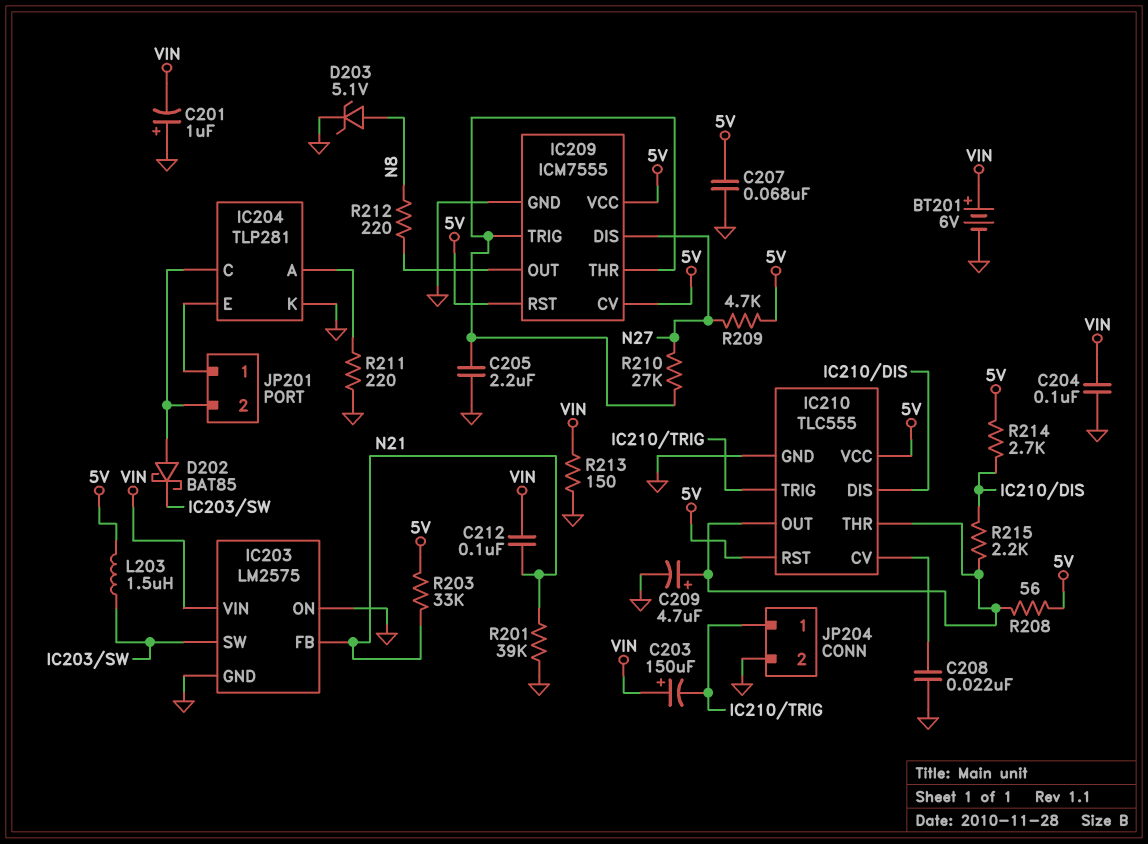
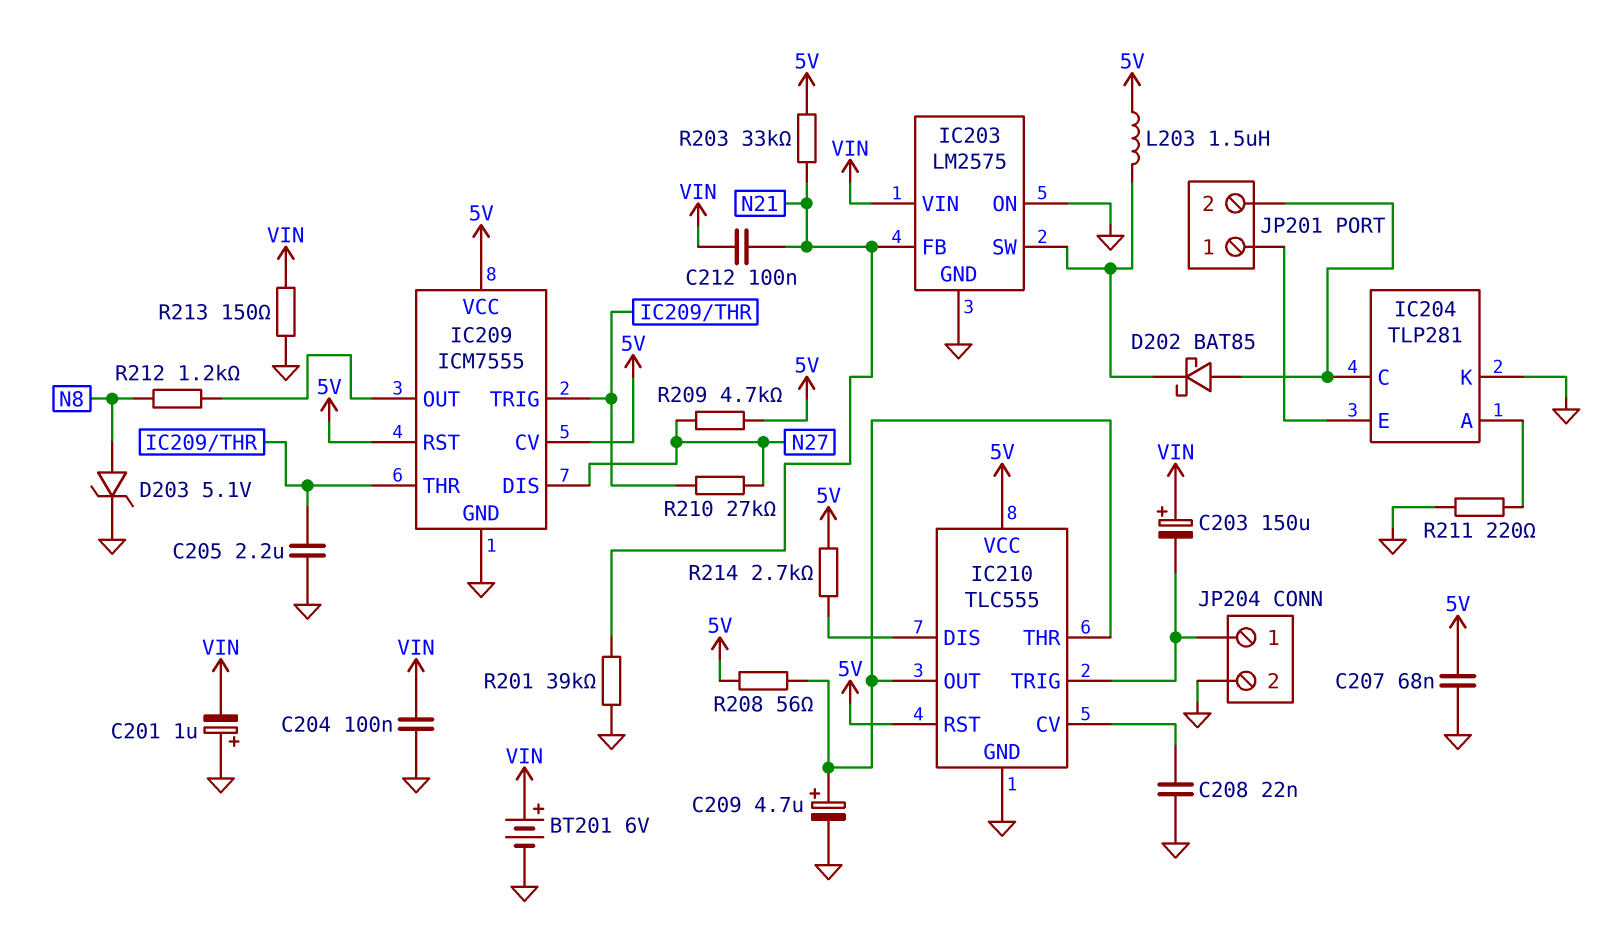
R212: 220 (IC209/OUT, N8) -> 1.2k (IC209/OUT, N8)
R215: 2.2k (IC210/DIS, IC210/OUT) -> none

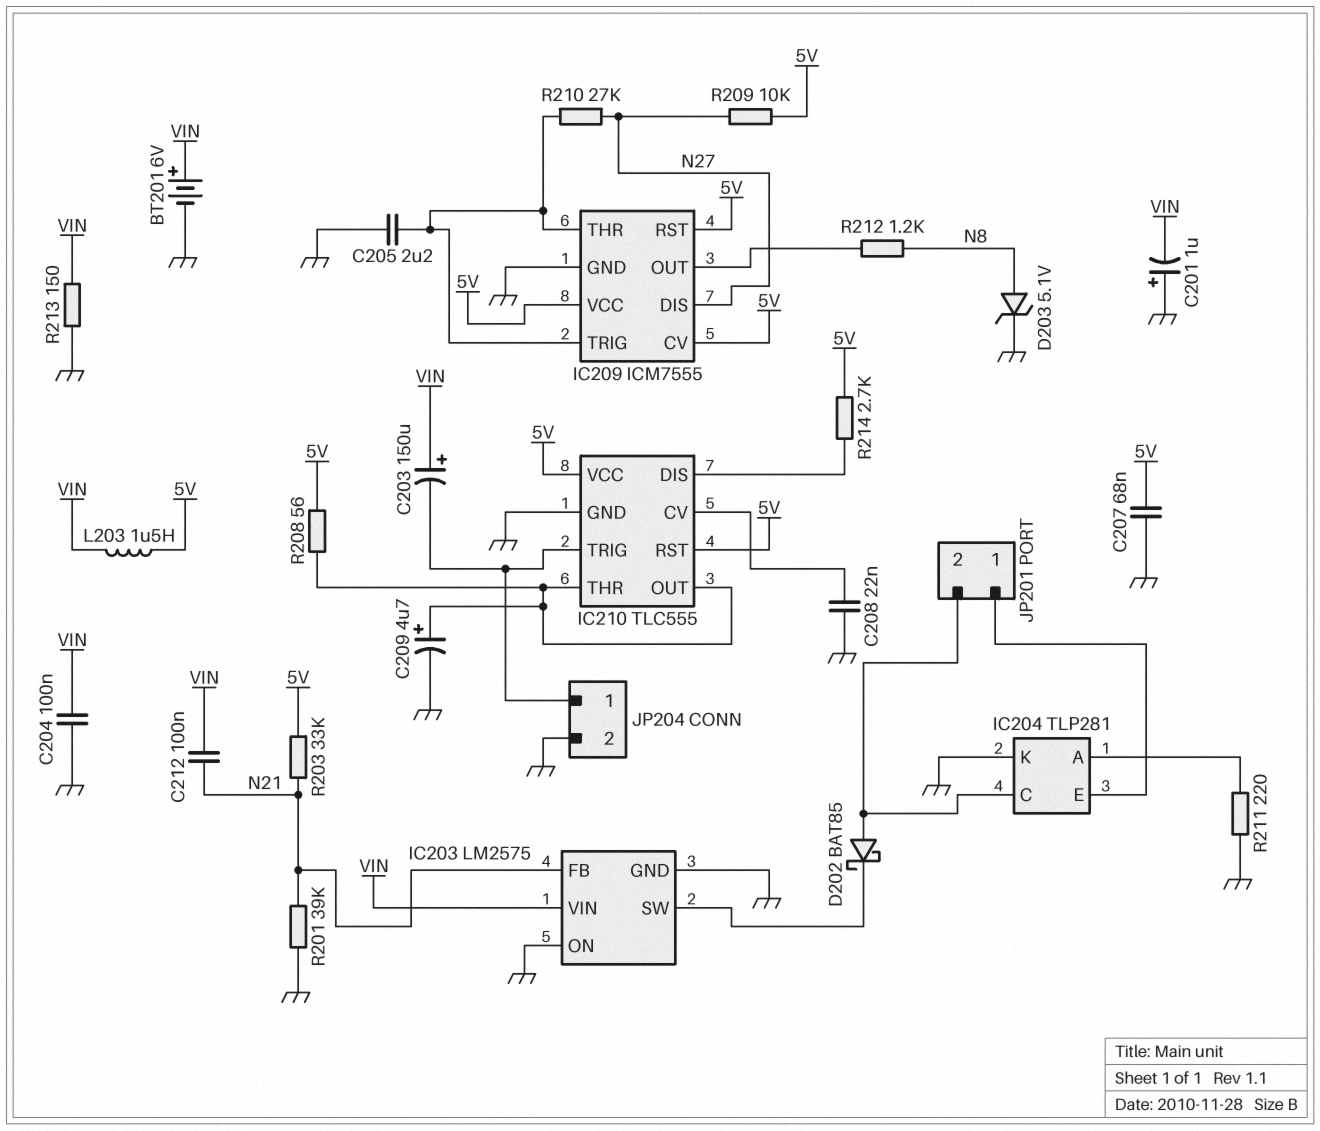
L203: 1.5uH (5V, IC203/SW) -> 1.5uH (5V, VIN)
R209: 4.7k (5V, N27) -> 10k (5V, N27)

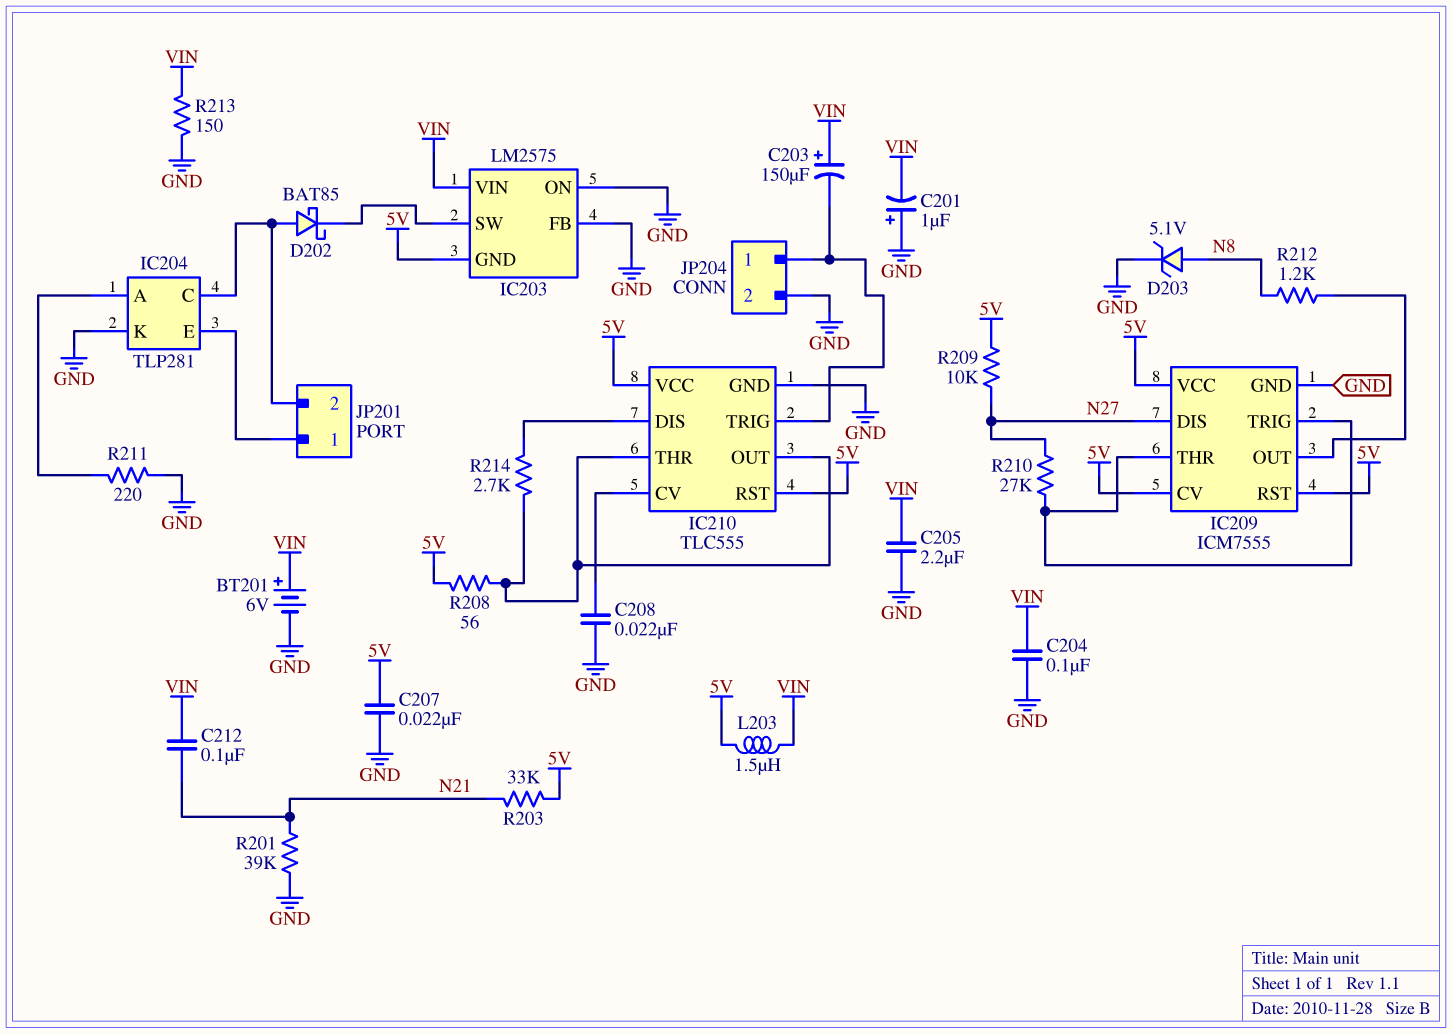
C205: 2.2uF (GND, IC209/THR) -> 2.2uF (GND, VIN)
C207: 68nF (5V, GND) -> 22nF (5V, GND)
C209: 4.7uF (plus IC210/OUT, minus GND) -> none
IC203 pin FB: N21 -> GND
IC203 pin GND: GND -> 5V
R214: 2.7k (5V, IC210/DIS) -> 2.7k (IC210/DIS, IC210/OUT)

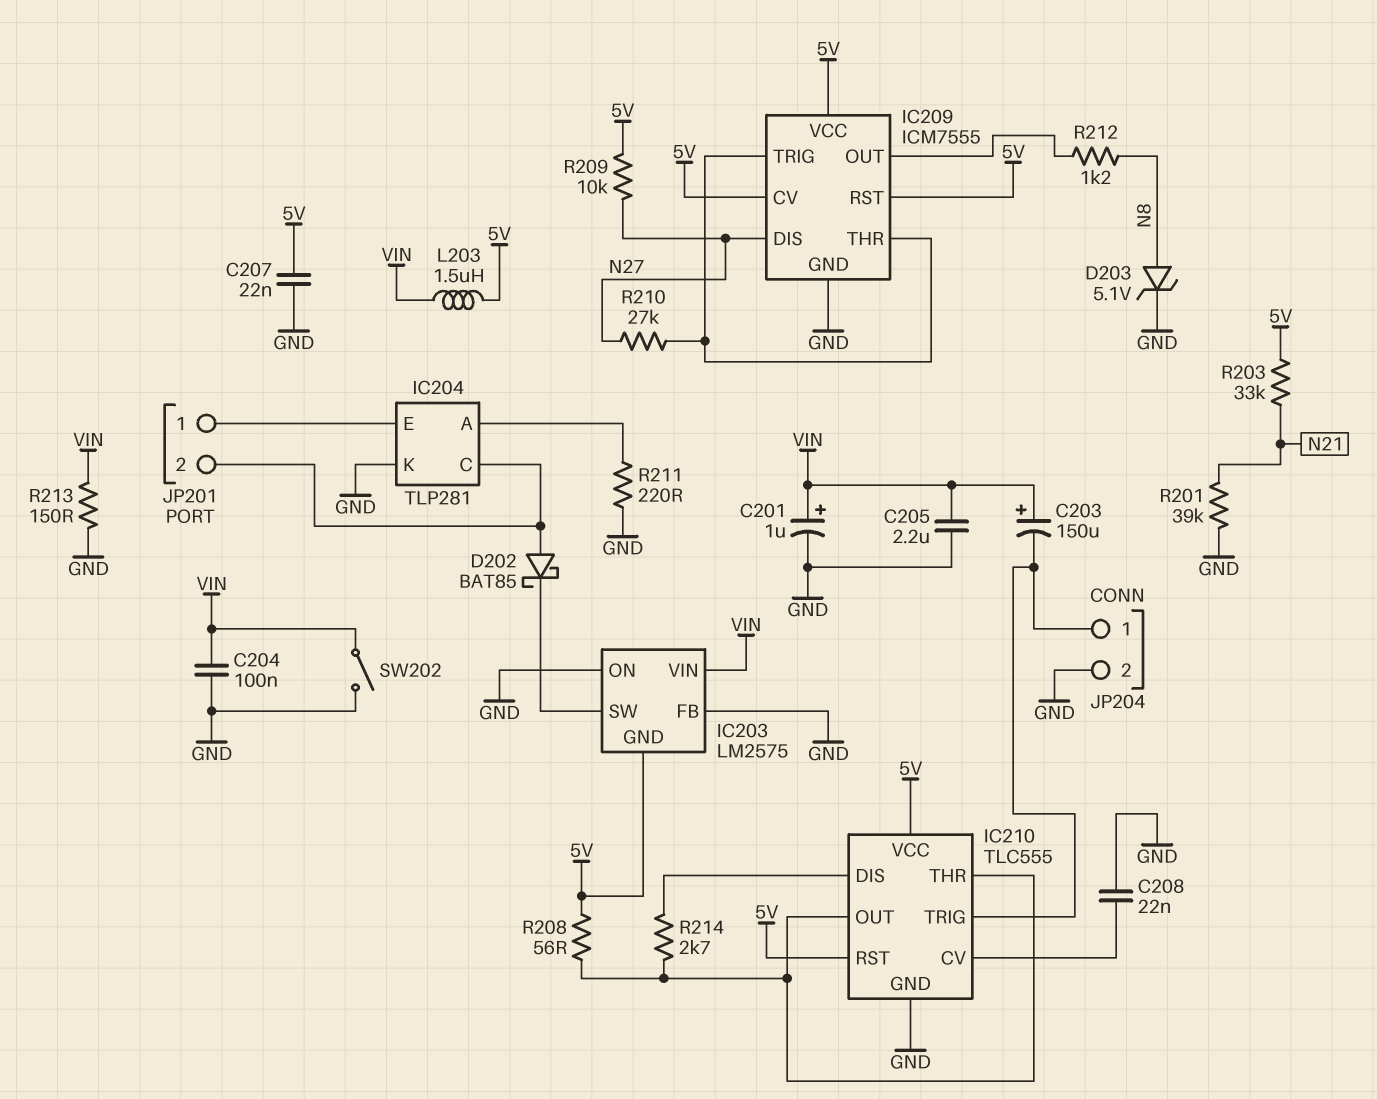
BT201: 6V (plus VIN, minus GND) -> none
C201: 1uF (plus GND, minus VIN) -> 1uF (plus VIN, minus GND)
C212: 100nF (N21, VIN) -> none
SW202: none -> switch (GND, VIN)

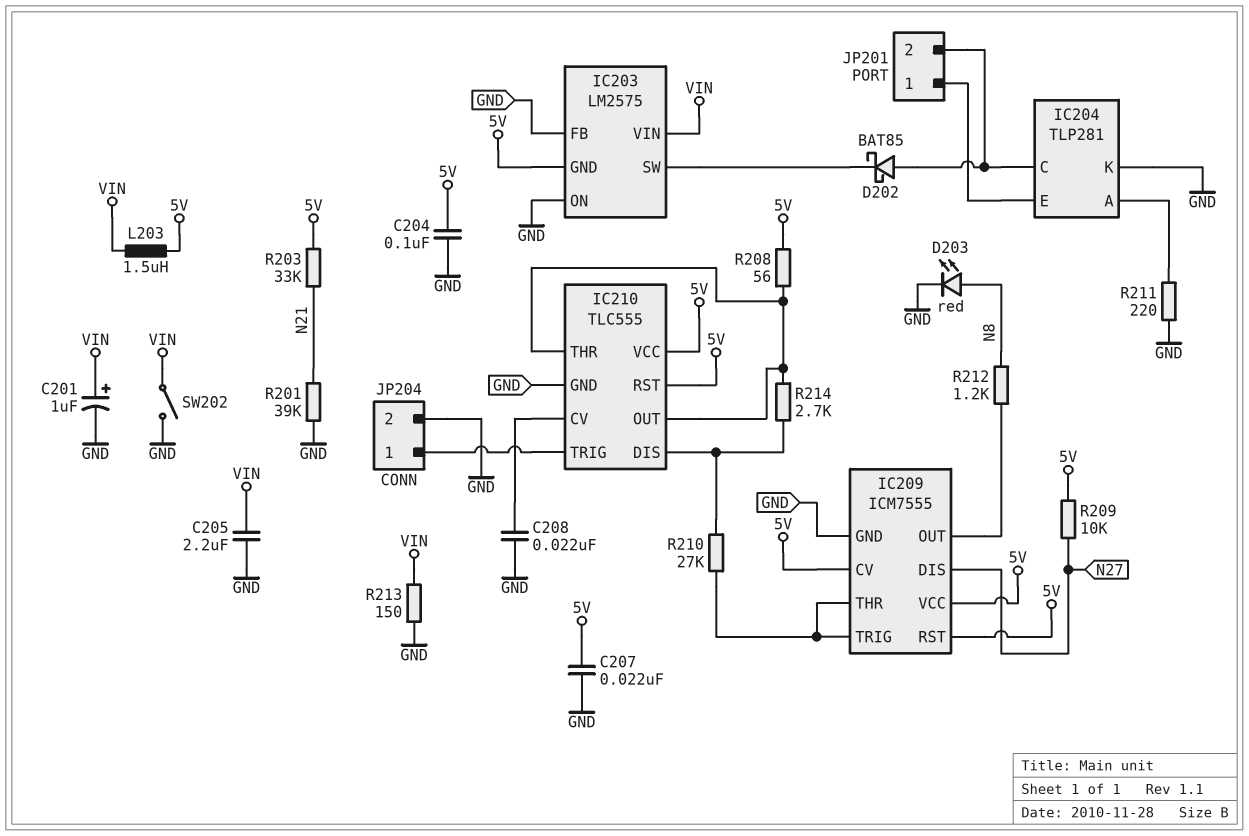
C203: 150uF (plus VIN, minus IC210/TRIG) -> none
C204: 100nF (GND, VIN) -> 100nF (5V, GND)
D203: zener 5.1V (A N8, K GND) -> LED red (A N8, K GND)
R210: 27k (IC209/THR, N27) -> 27k (IC209/THR, IC210/DIS)

